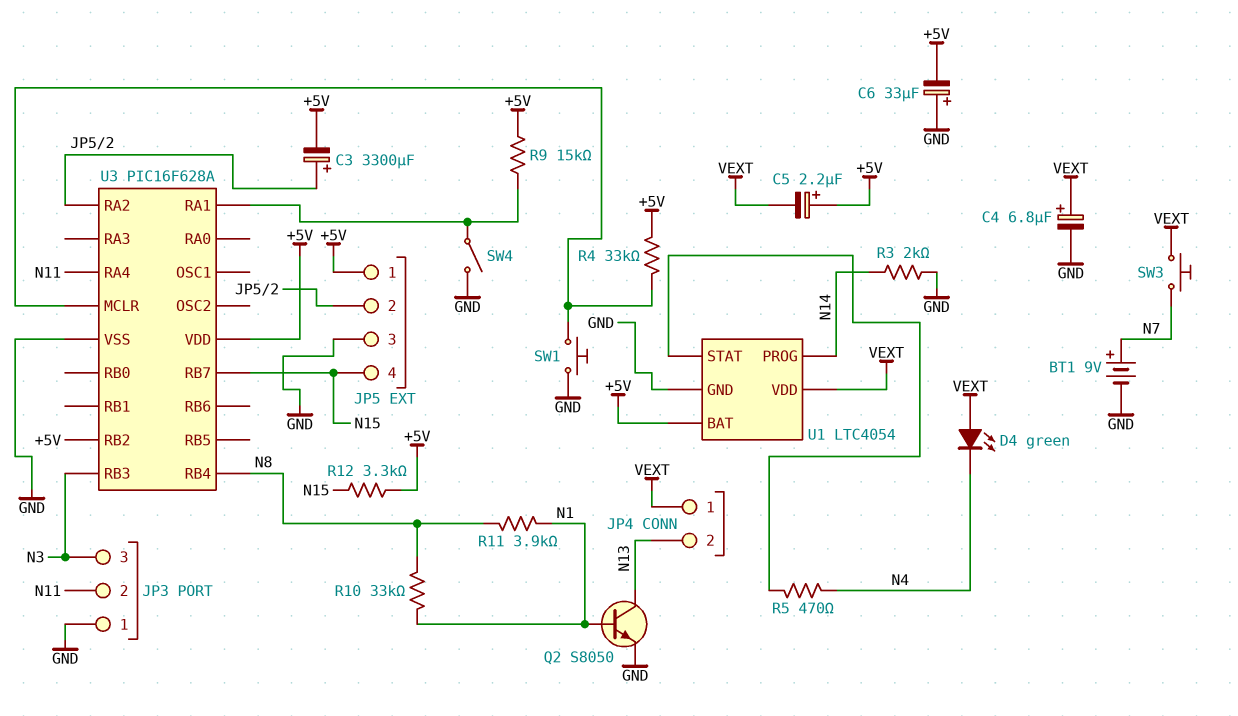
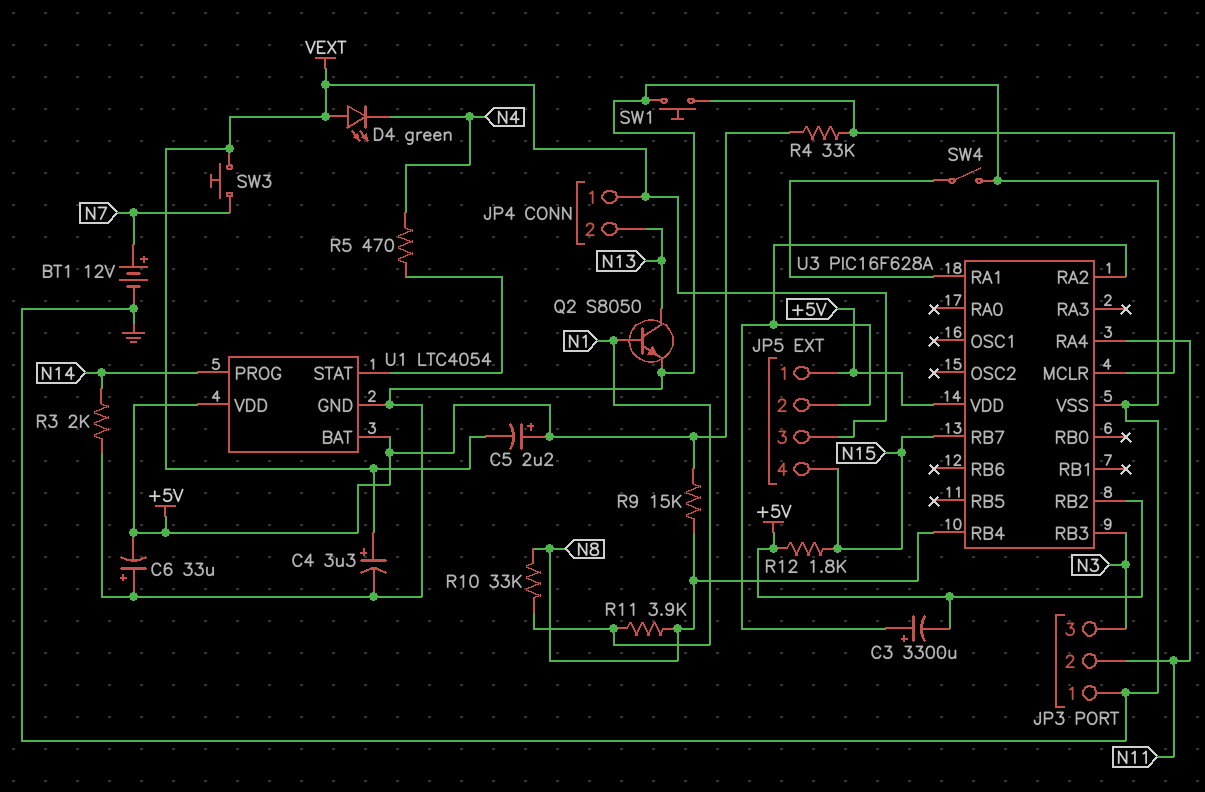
BT1: 9V (plus N7, minus GND) -> 12V (plus N7, minus GND)
C4: 6.8uF (plus VEXT, minus GND) -> 3.3uF (plus VEXT, minus GND)
JP5 pin 3: GND -> VEXT
R9: 15k (+5V, U3/RA1) -> 15k (+5V, N8)
R12: 3.3k (+5V, N15) -> 1.8k (+5V, N15)
U1 pin VDD: VEXT -> +5V

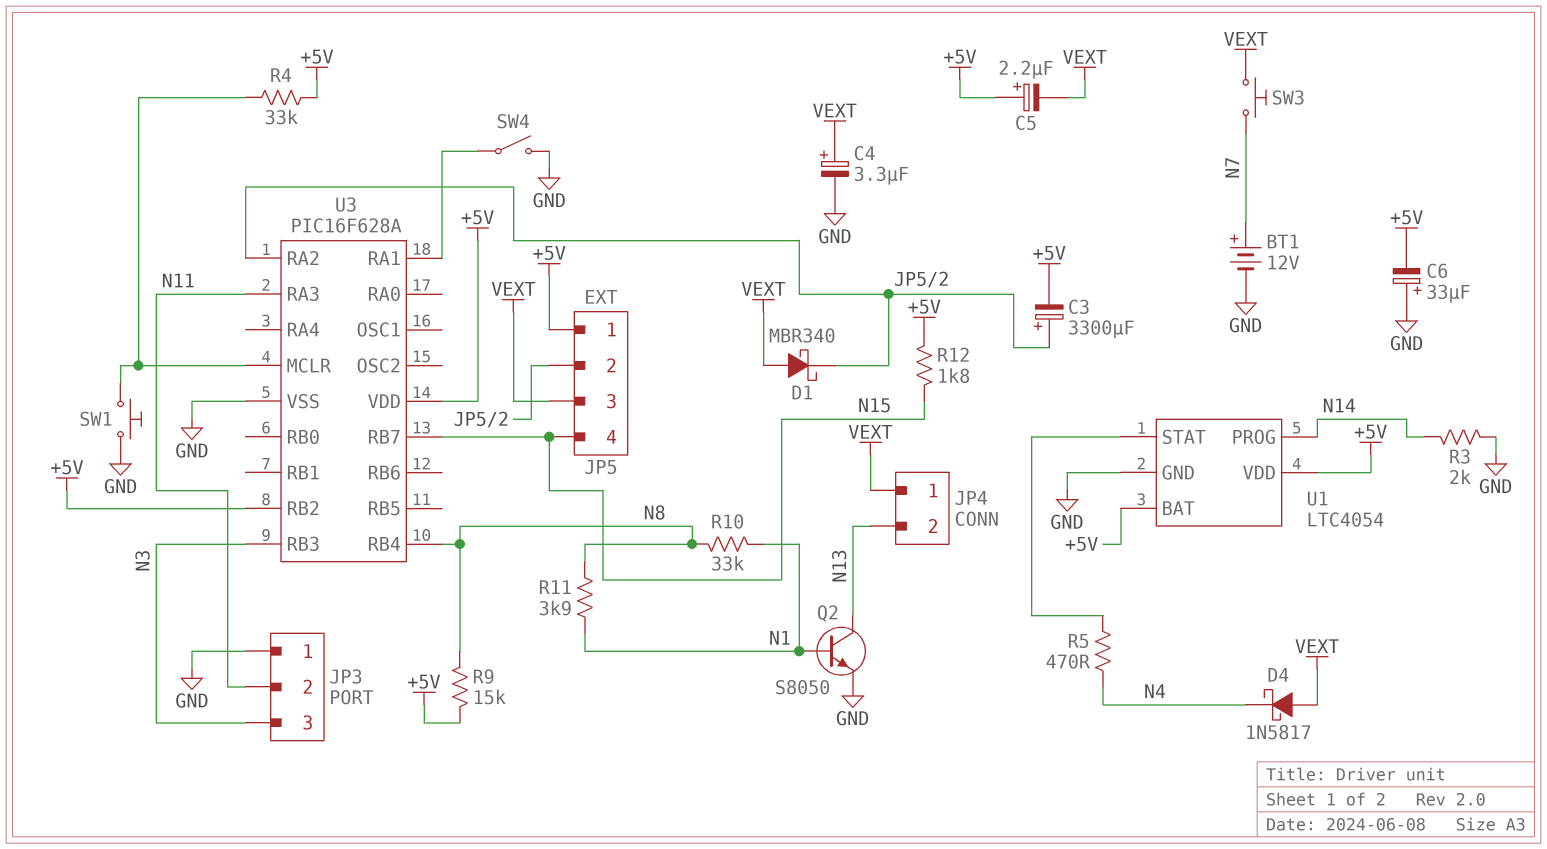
D1: none -> schottky MBR340 (A VEXT, K JP5/2)
D4: LED green (A VEXT, K N4) -> schottky 1N5817 (A VEXT, K N4)
U3 pin RA3: none -> N11
U3 pin RA4: N11 -> none

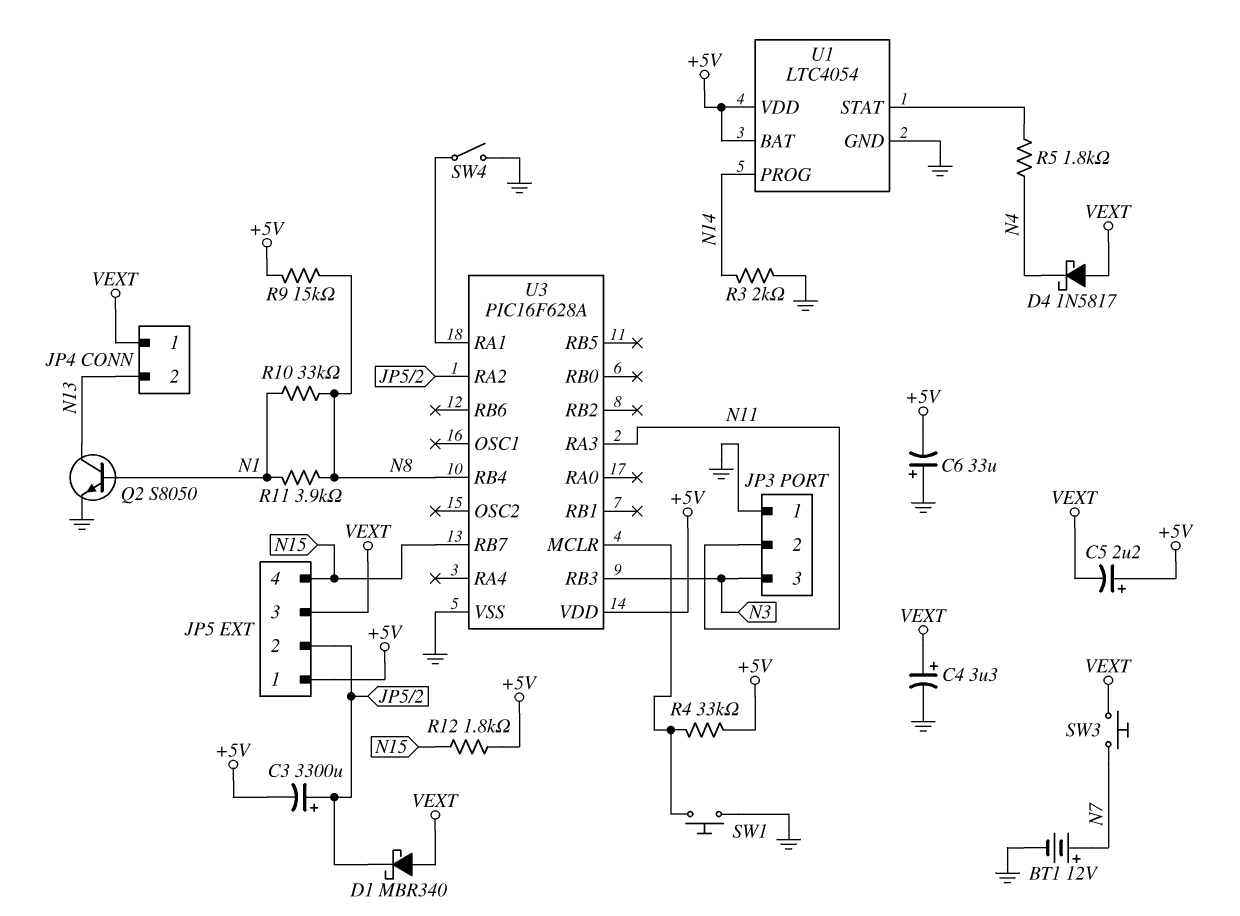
R5: 470 (N4, U1/STAT) -> 1.8k (N4, U1/STAT)
U3 pin RB2: +5V -> none

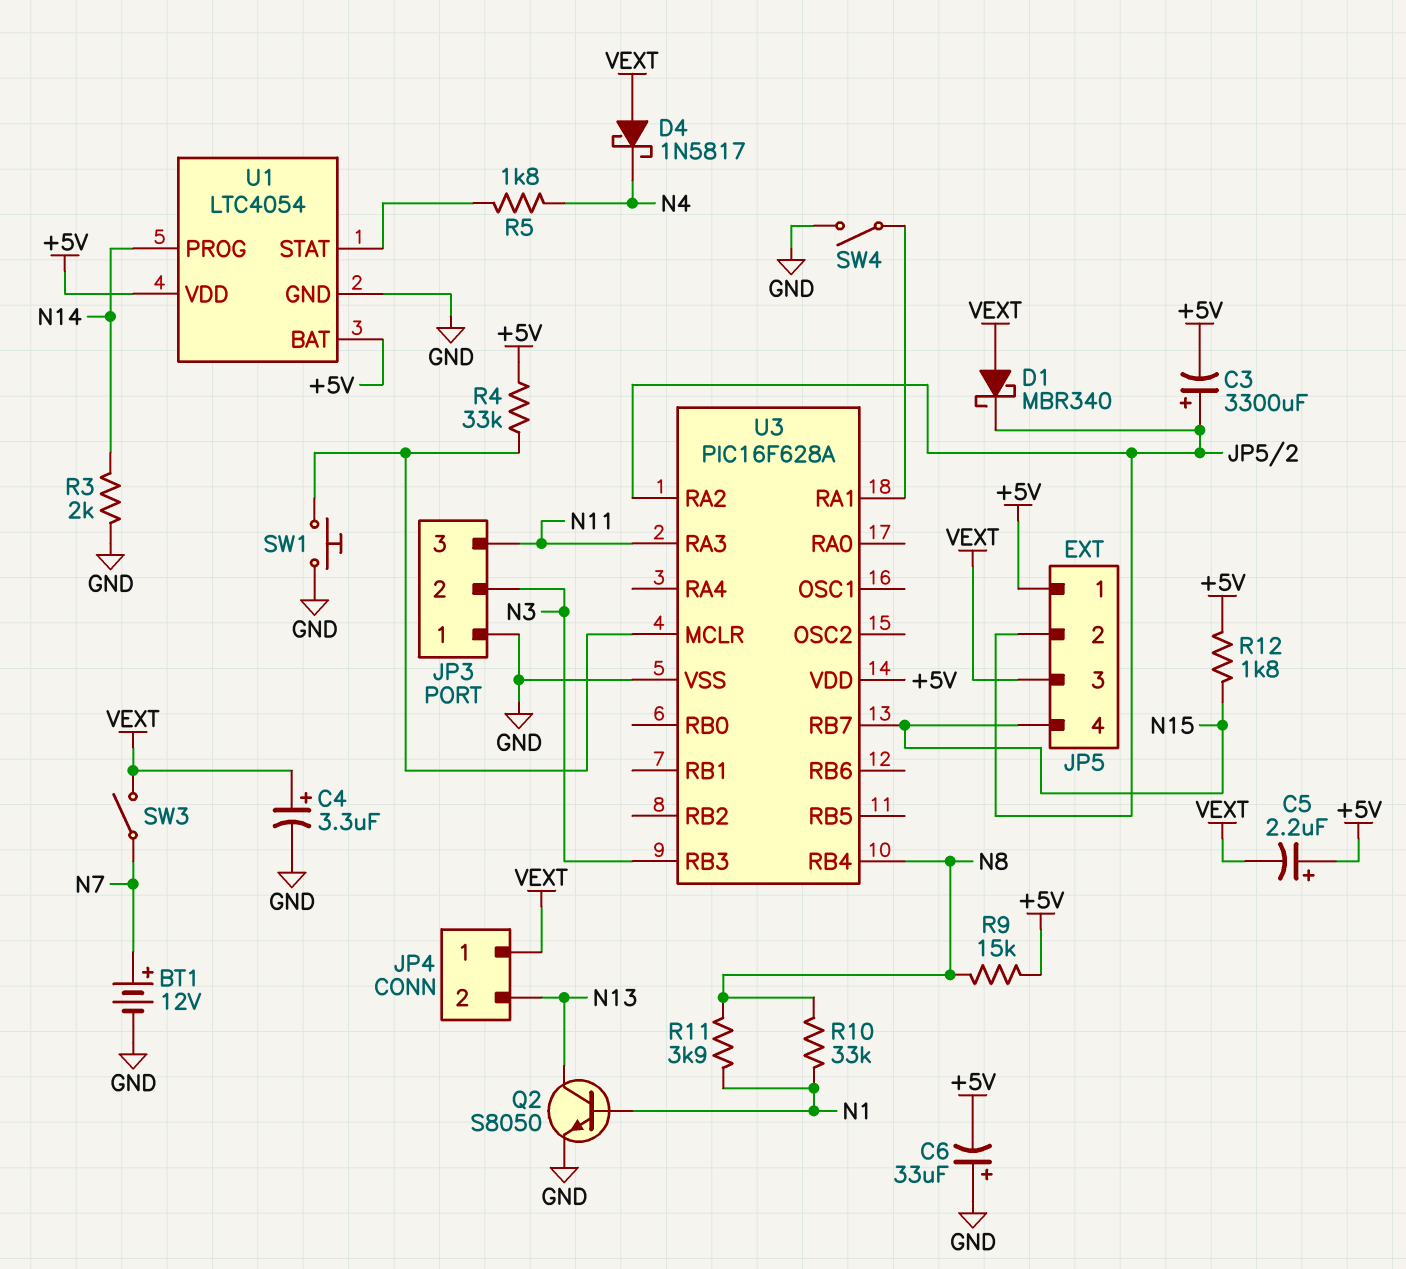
JP3 pin 2: N11 -> N3
JP3 pin 3: N3 -> N11
SW3: button (N7, VEXT) -> switch (N7, VEXT)

